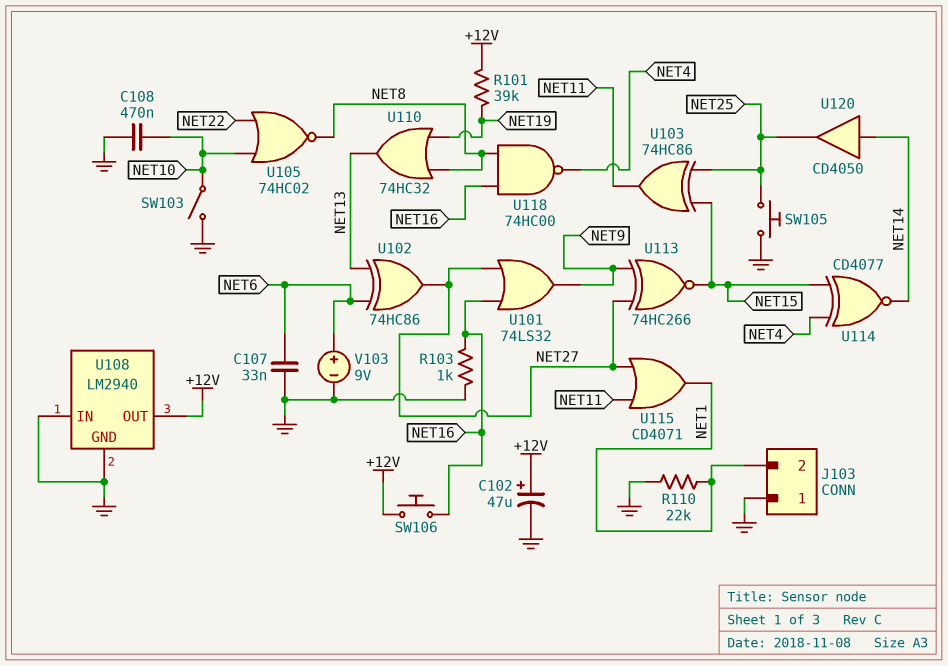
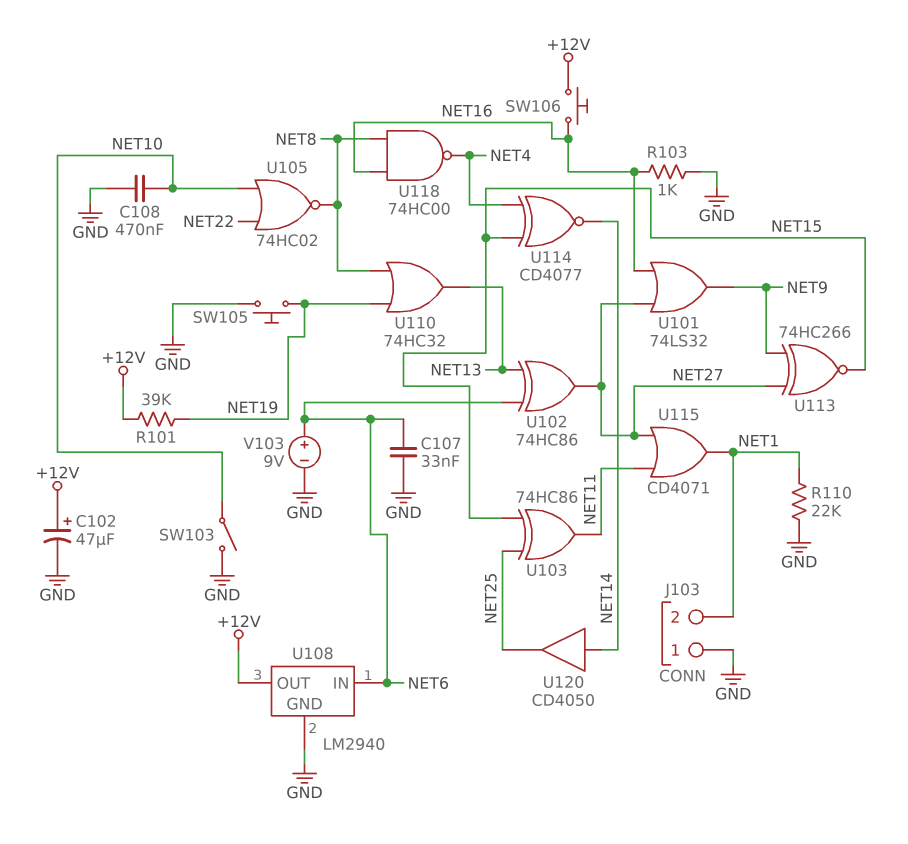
SW105: button (GND, NET25) -> button (GND, NET19)
U108 pin IN: GND -> NET6

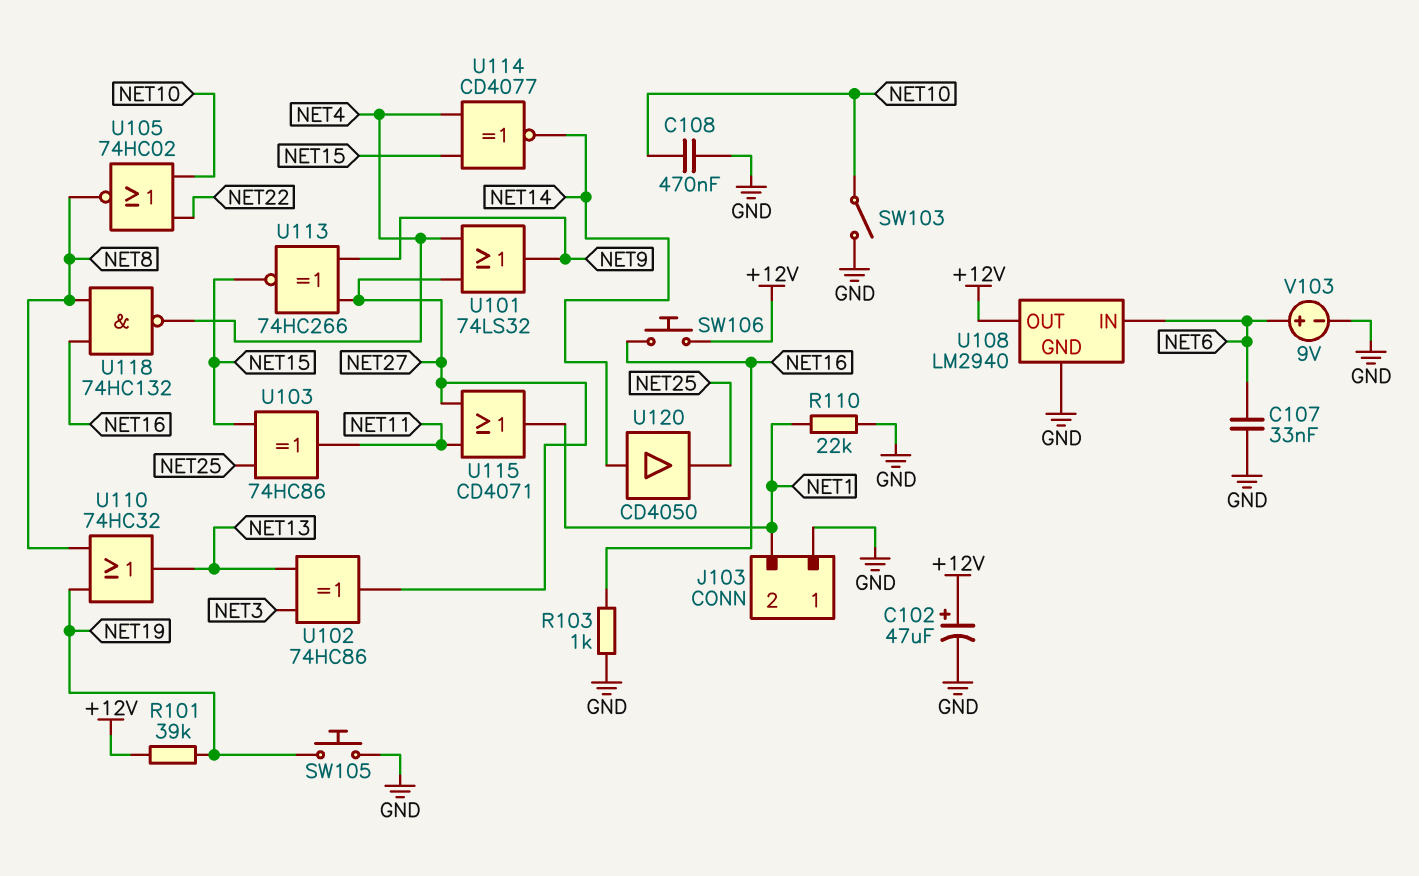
U101: OR 74LS32 (in NET16, in NET27, out NET9) -> OR 74LS32 (in NET4, in NET27, out NET9)
U102: XOR 74HC86 (in NET6, in NET13, out NET27) -> XOR 74HC86 (in NET3, in NET13, out NET27)
U118: NAND 74HC00 (in NET8, in NET16, out NET4) -> NAND 74HC132 (in NET8, in NET16, out NET4)

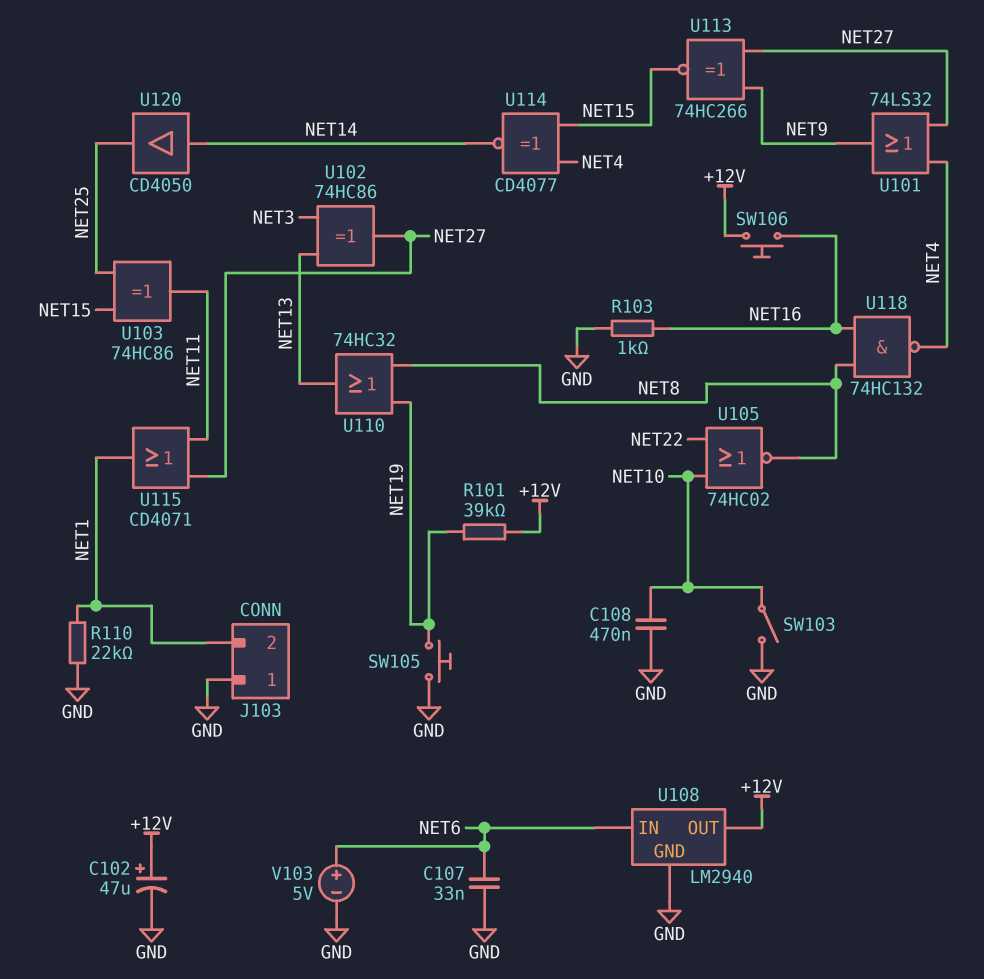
V103: 9V (plus NET6, minus GND) -> 5V (plus NET6, minus GND)

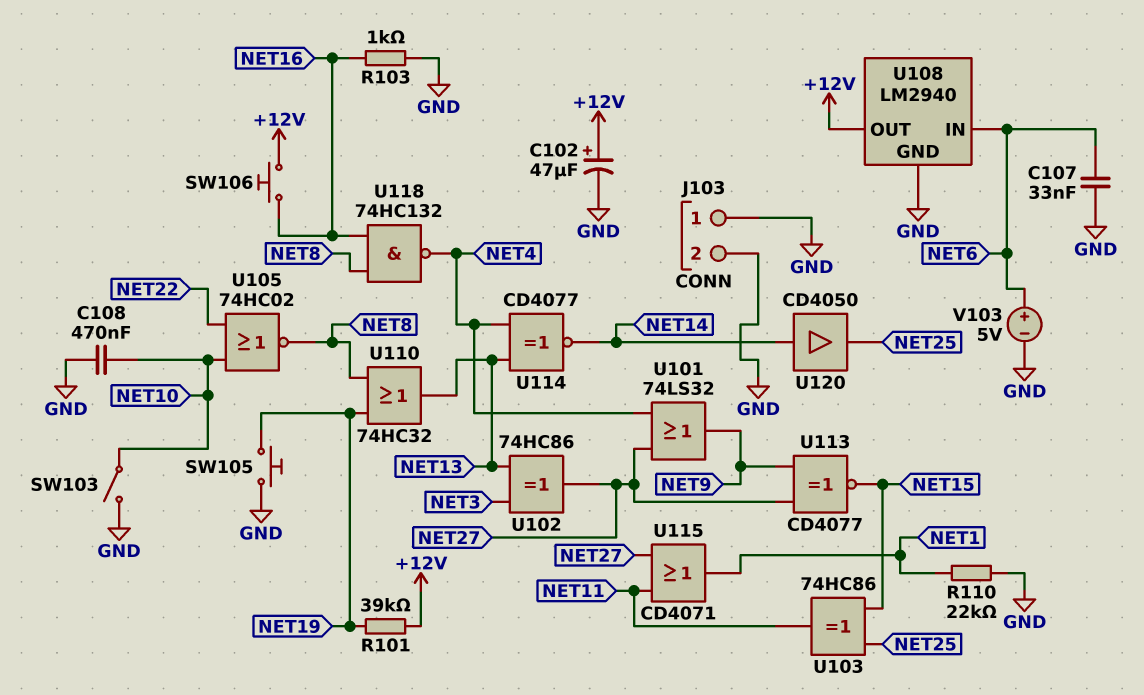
J103 pin 2: NET1 -> GND
U113: XNOR 74HC266 (in NET9, in NET27, out NET15) -> XNOR CD4077 (in NET9, in NET27, out NET15)
U114: XNOR CD4077 (in NET4, in NET15, out NET14) -> XNOR CD4077 (in NET4, in NET13, out NET14)

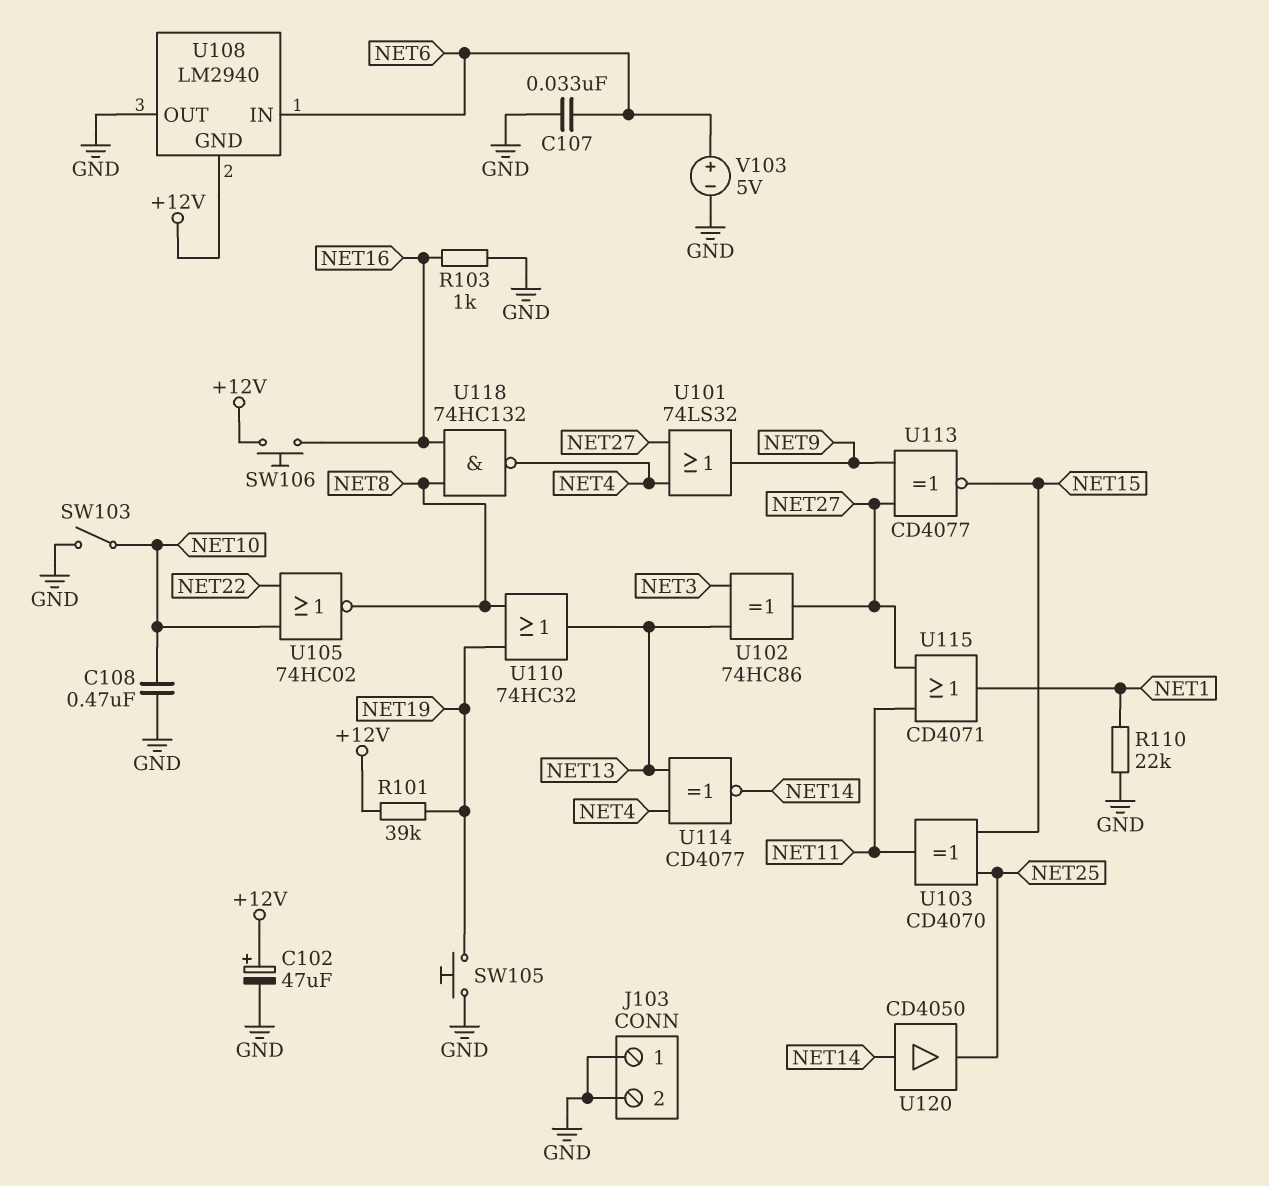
U103: XOR 74HC86 (in NET15, in NET25, out NET11) -> XOR CD4070 (in NET15, in NET25, out NET11)
U108 pin GND: GND -> +12V
U108 pin OUT: +12V -> GND

